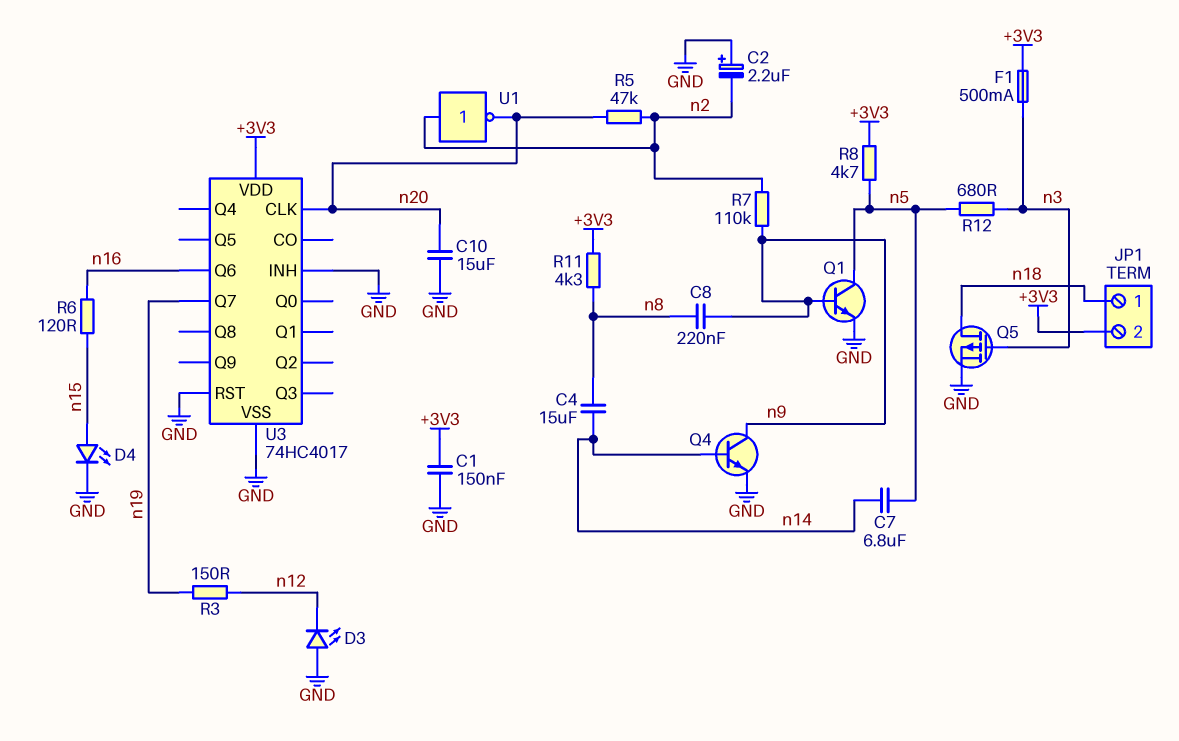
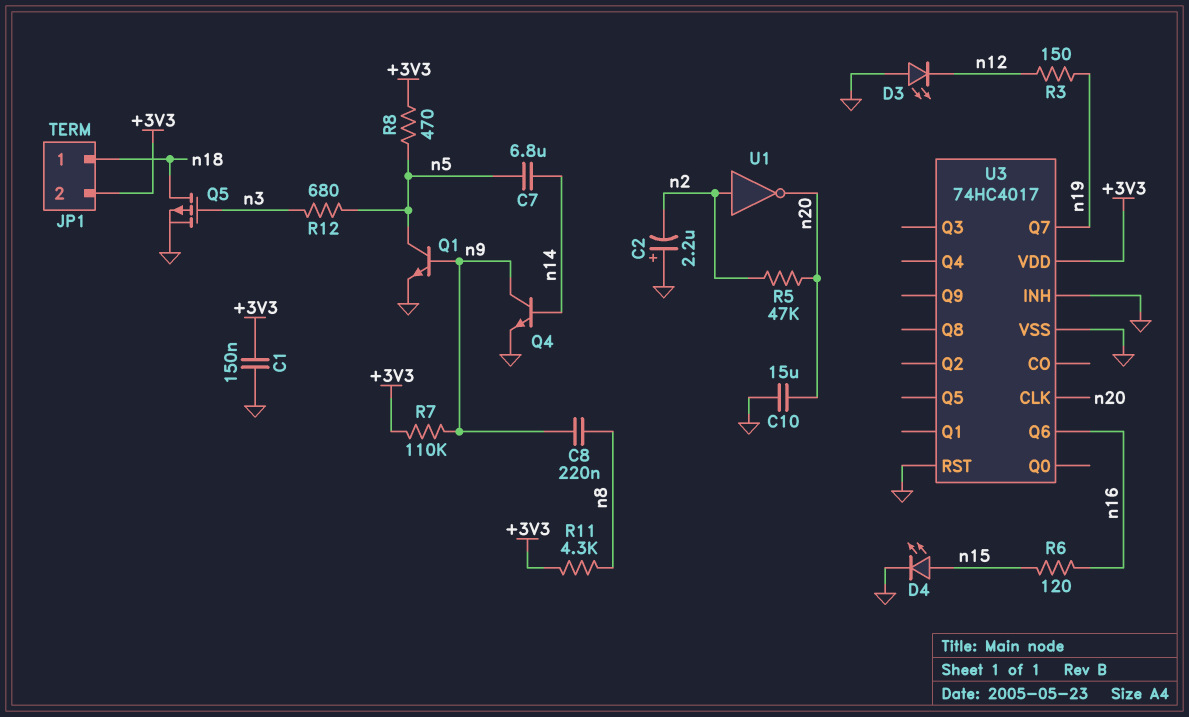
C4: 15uF (n8, n14) -> none
F1: 500mA (+3V3, n3) -> none
R7: 110k (n2, n9) -> 110k (+3V3, n9)
R8: 4.7k (+3V3, n5) -> 470 (+3V3, n5)

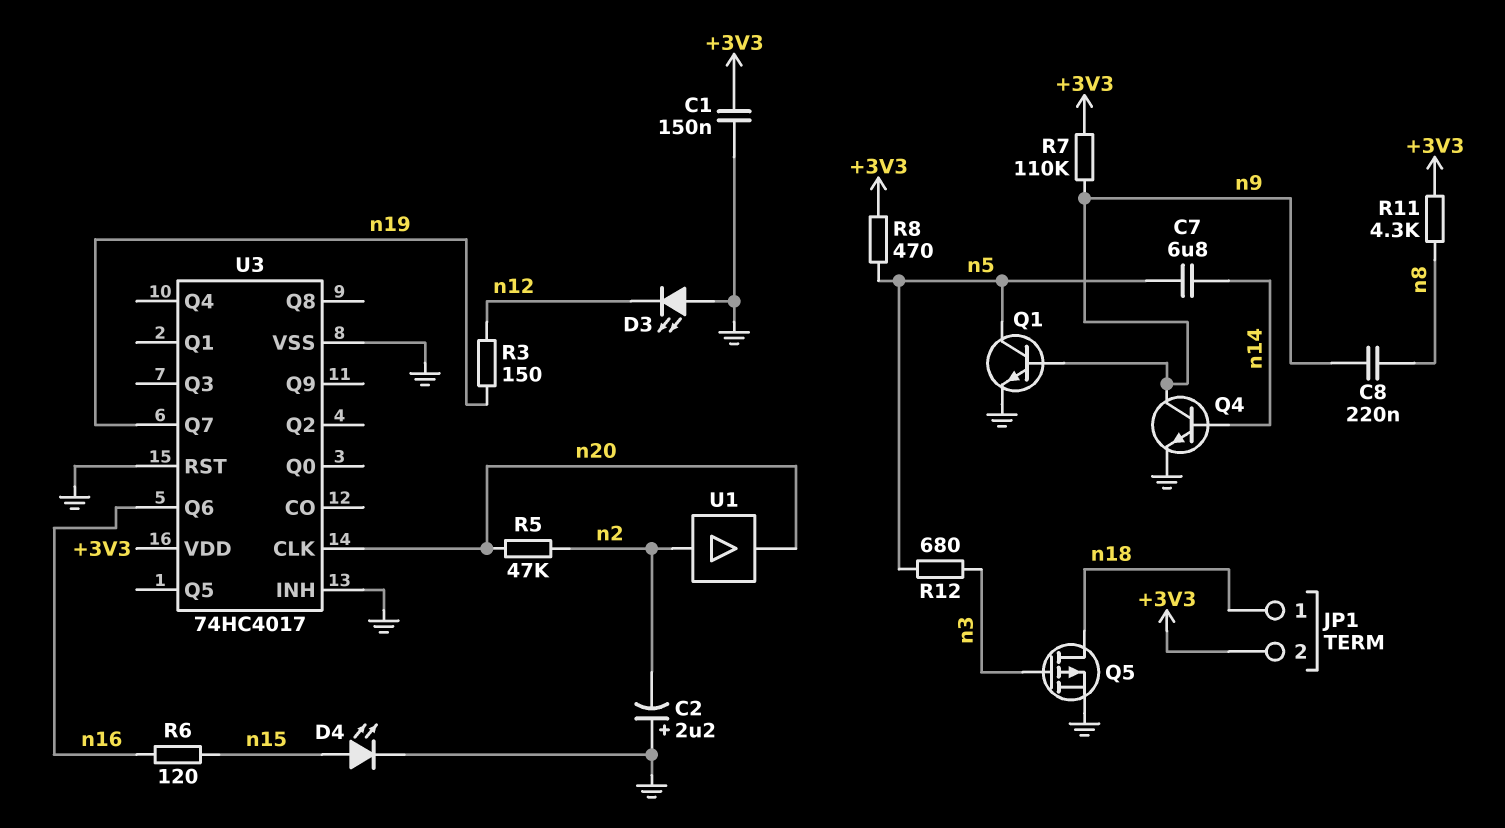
C10: 15uF (GND, n20) -> none
U1: NOT (in n2, out n20) -> buffer (in n2, out n20)

